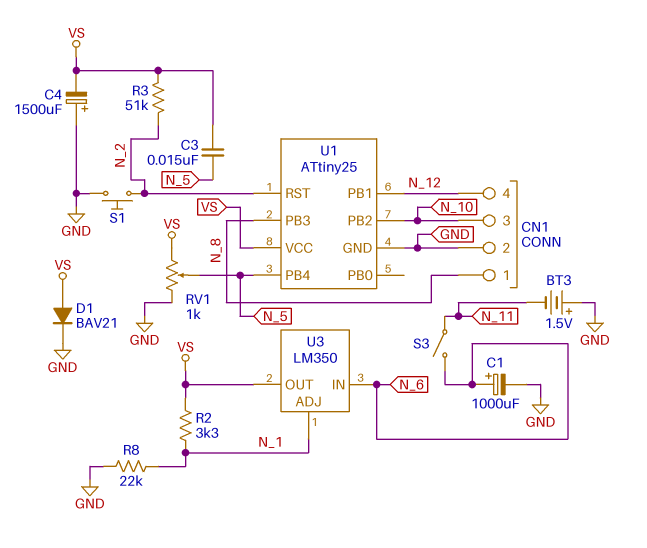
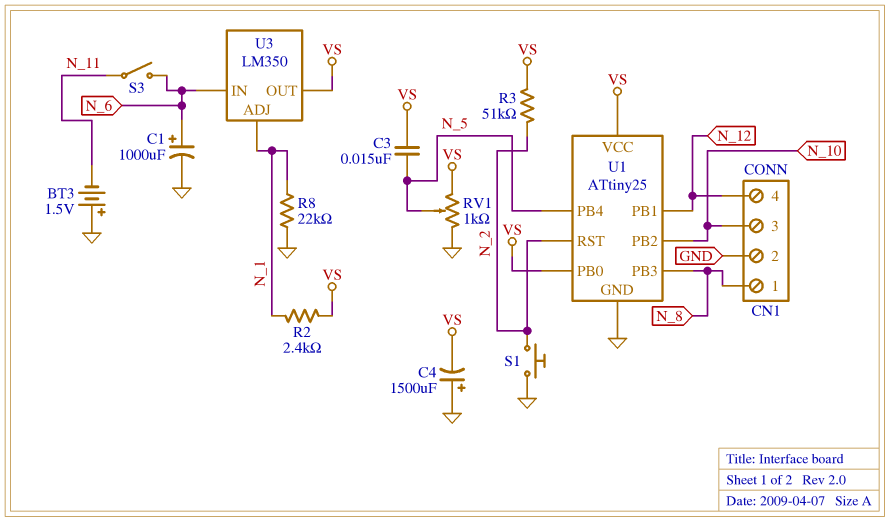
D1: diode BAV21 (A VS, K GND) -> none
R2: 3.3k (N_1, VS) -> 2.4k (N_1, VS)
U1 pin PB0: none -> VS

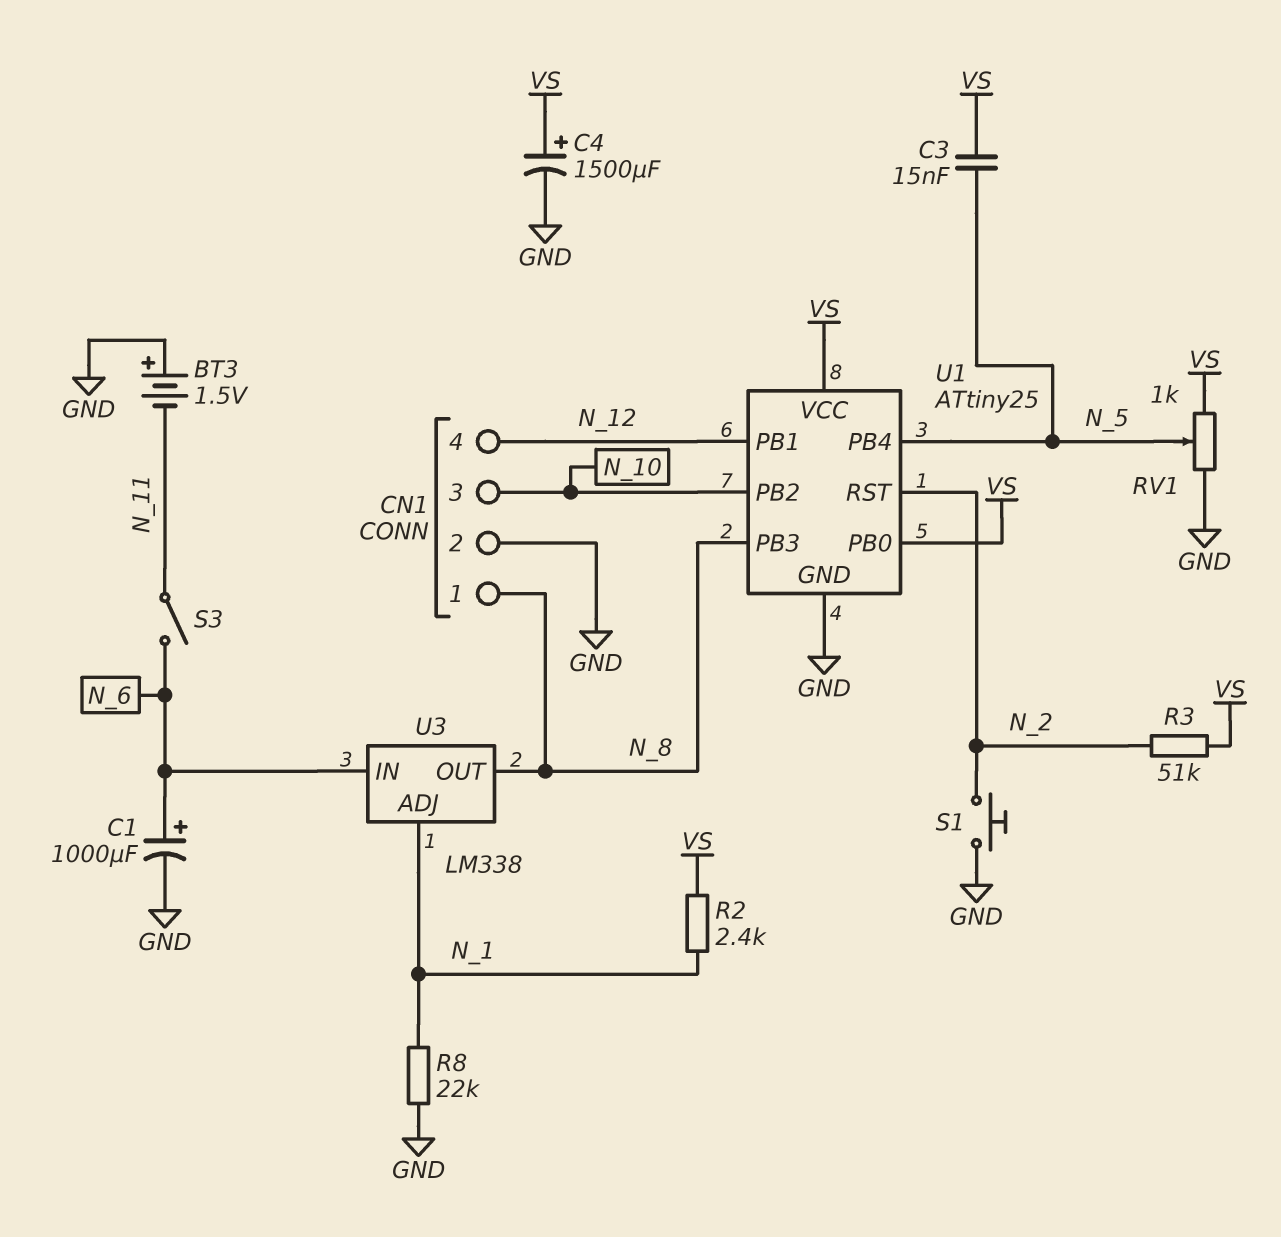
C4: 1500uF (plus GND, minus VS) -> 1500uF (plus VS, minus GND)
U3: LM350 -> LM338
U3 pin OUT: VS -> N_8

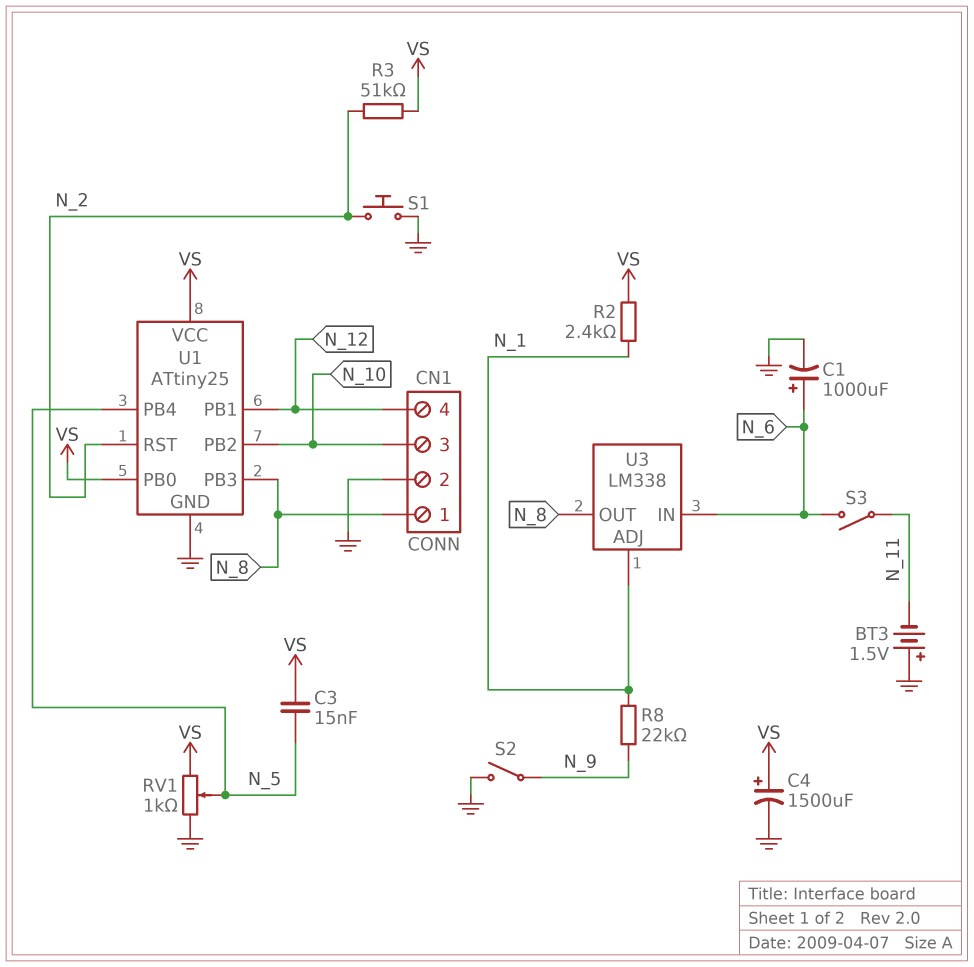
R8: 22k (GND, N_1) -> 22k (N_1, N_9)
S2: none -> switch (GND, N_9)

